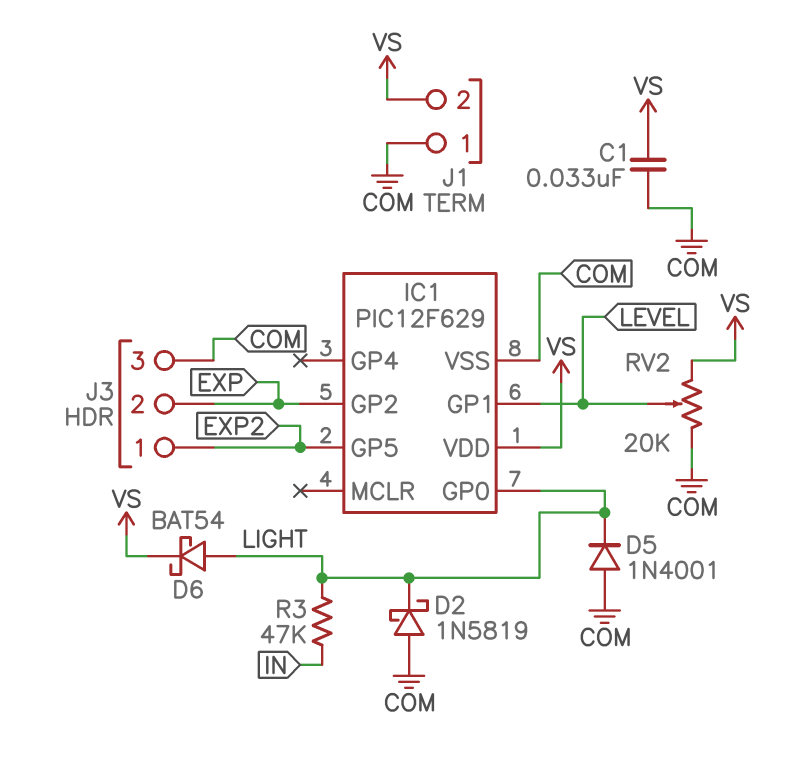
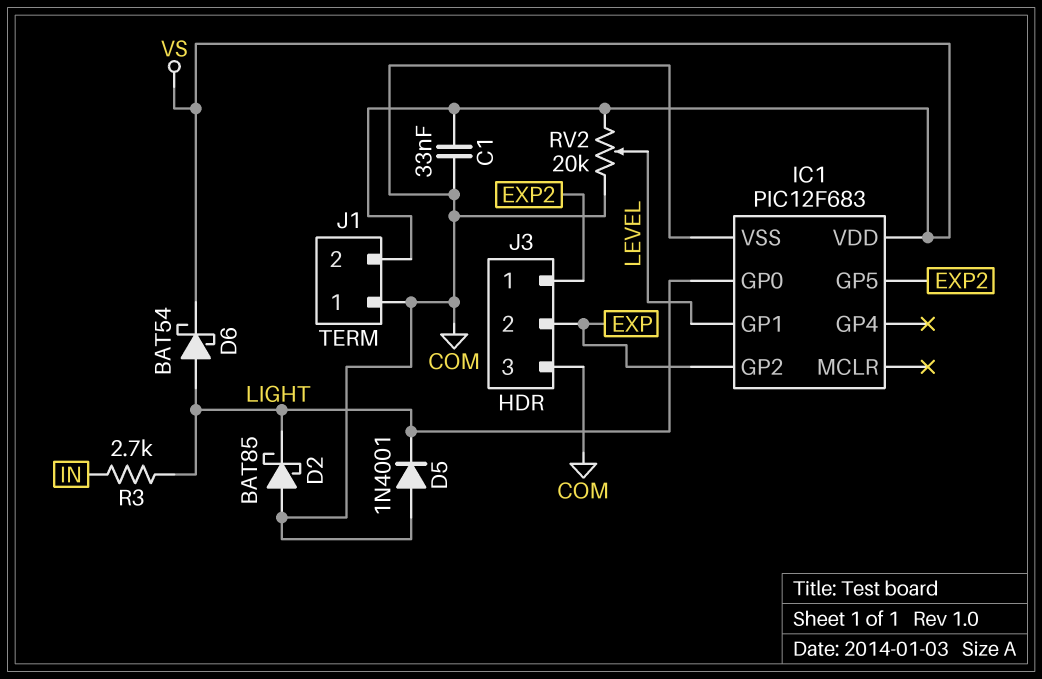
D2: schottky 1N5819 (A COM, K LIGHT) -> schottky BAT85 (A COM, K LIGHT)
IC1: PIC12F629 -> PIC12F683
R3: 47k (IN, LIGHT) -> 2.7k (IN, LIGHT)

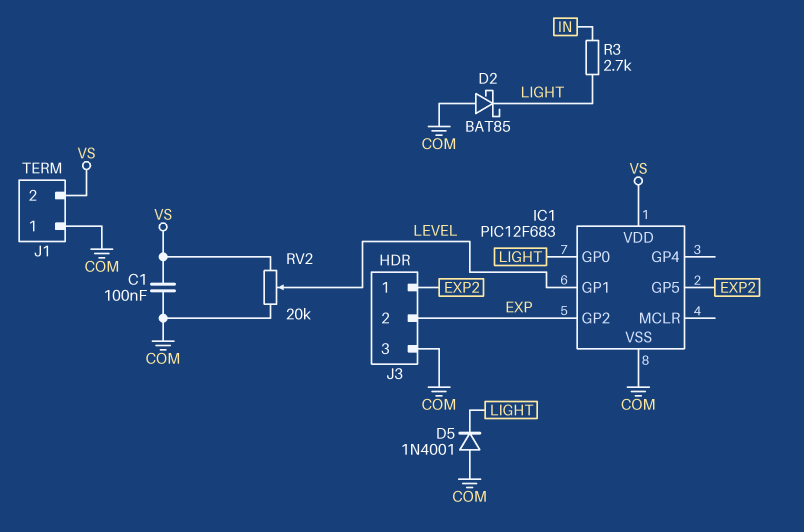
C1: 33nF (COM, VS) -> 100nF (COM, VS)
D6: schottky BAT54 (A LIGHT, K VS) -> none

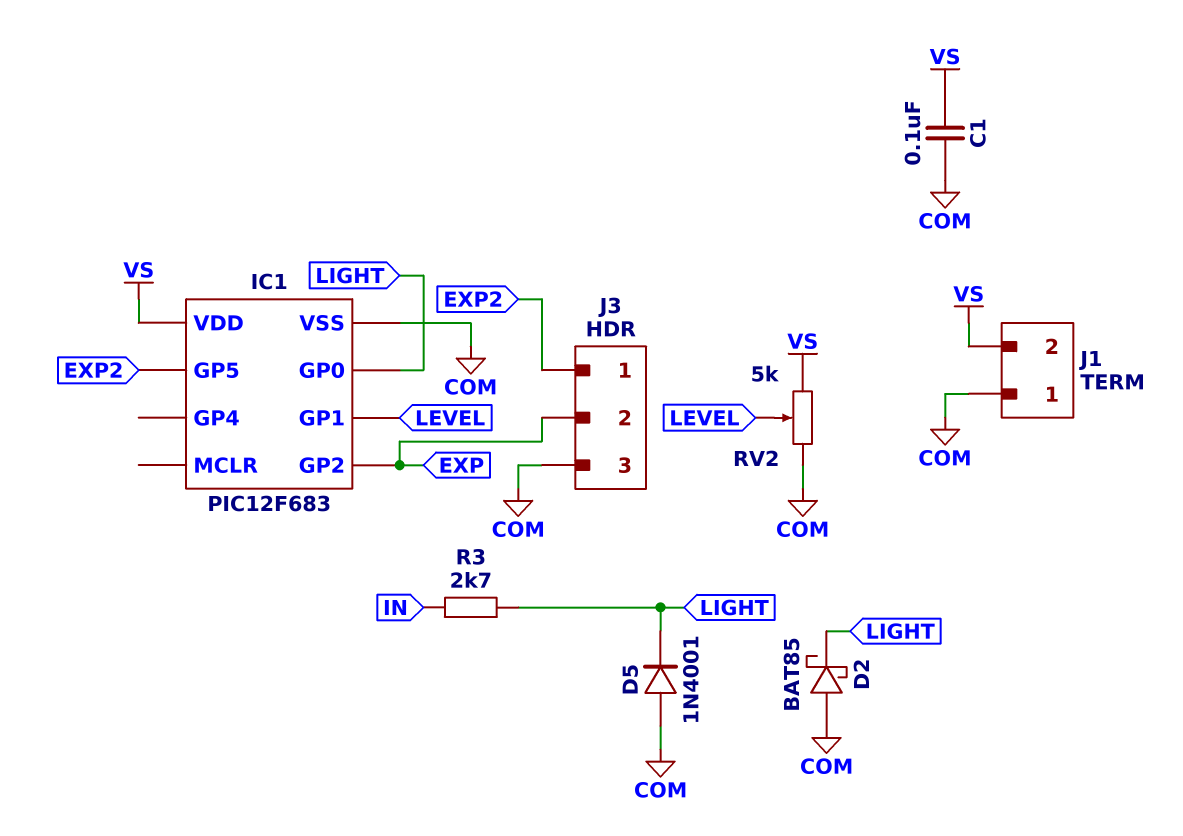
RV2: 20k (COM, VS, wiper LEVEL) -> 5k (COM, VS, wiper LEVEL)

